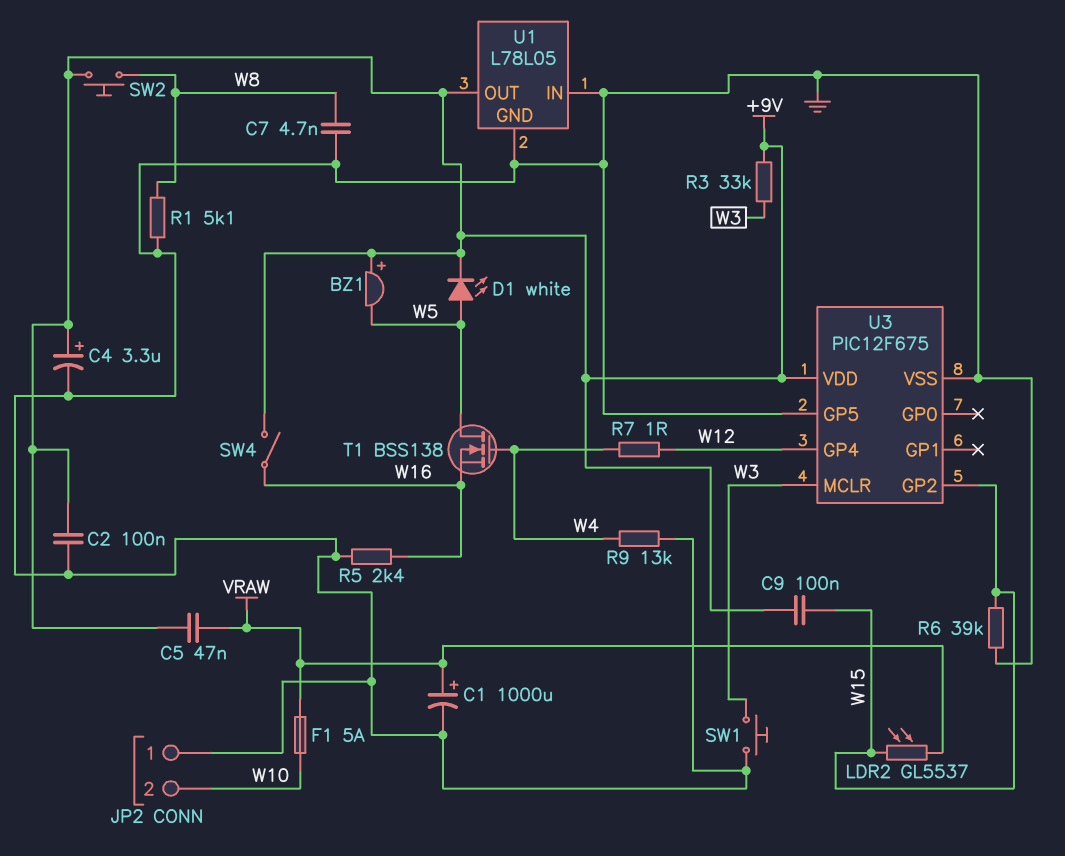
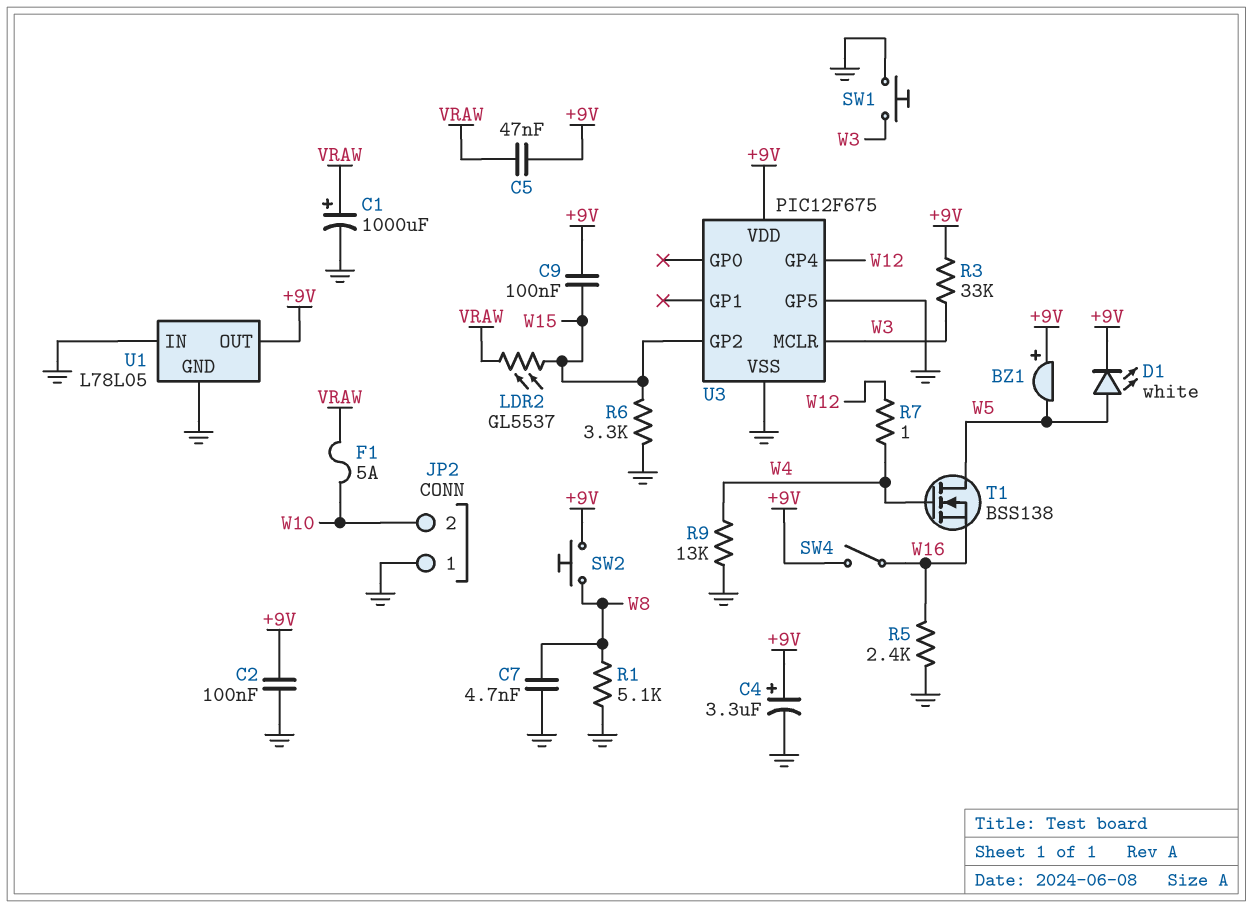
R6: 39k (GND, W15) -> 3.3k (GND, W15)

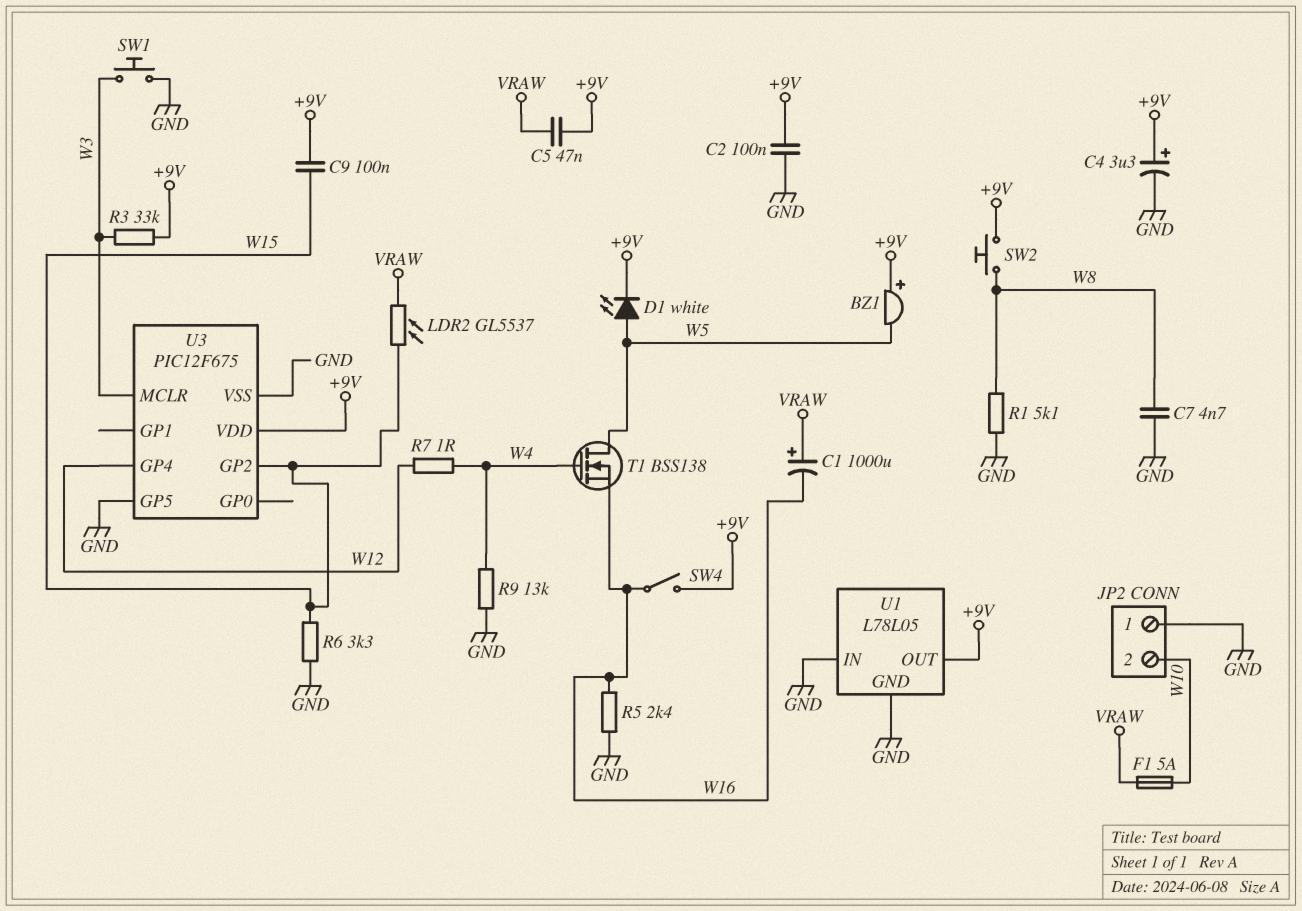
C1: 1000uF (plus VRAW, minus GND) -> 1000uF (plus VRAW, minus W16)

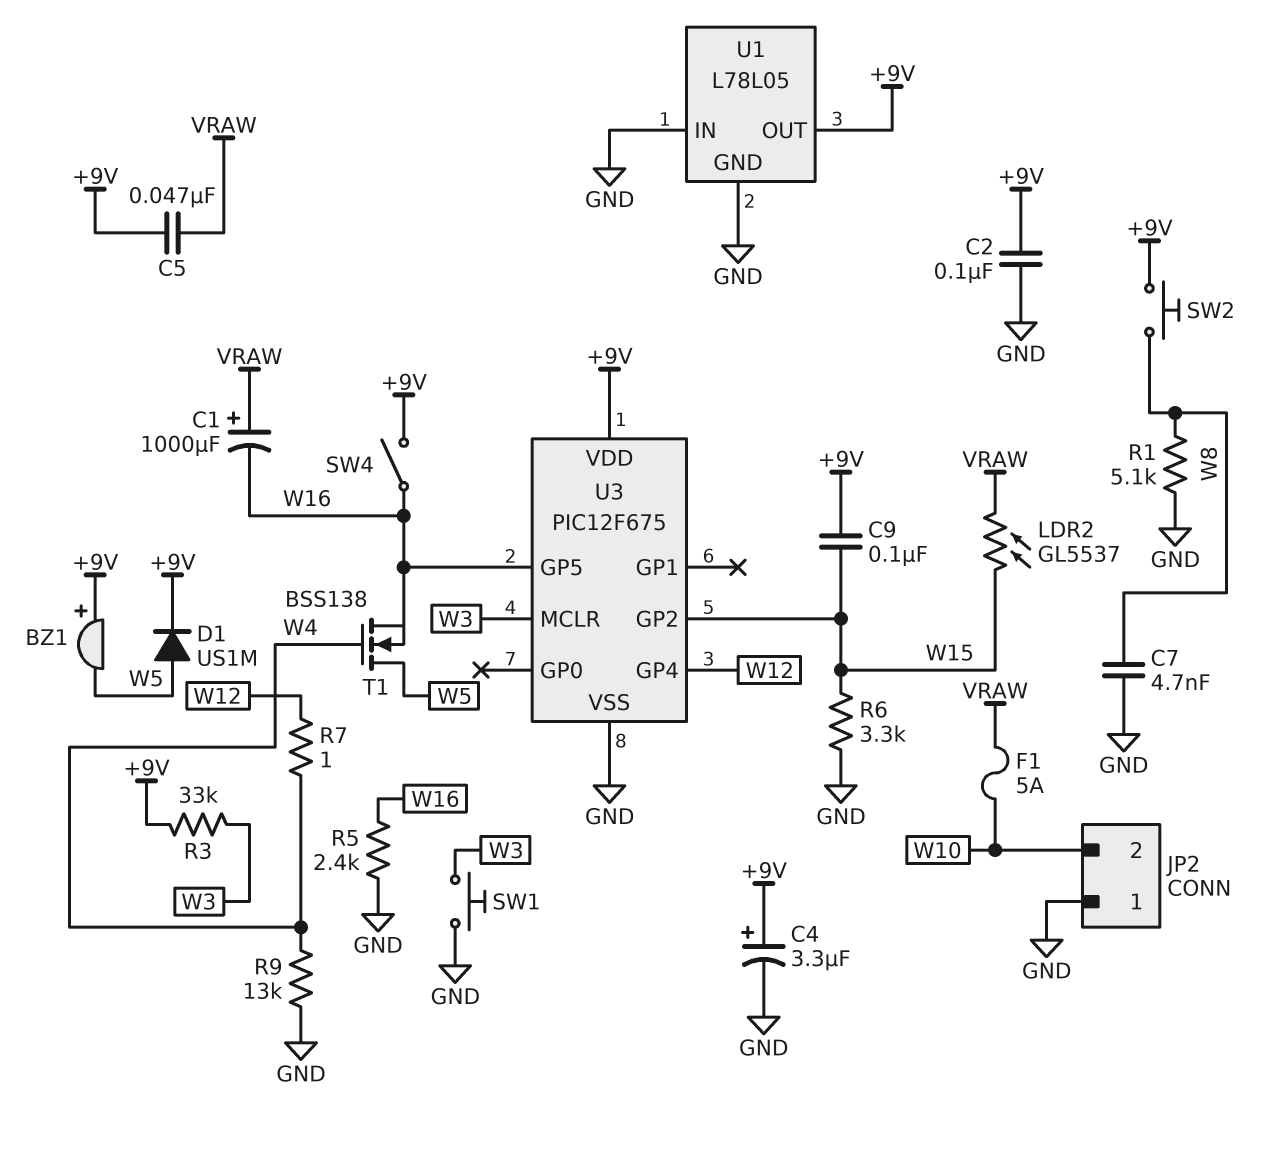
D1: LED white (A W5, K +9V) -> diode US1M (A W5, K +9V)
U3 pin GP5: GND -> W16

